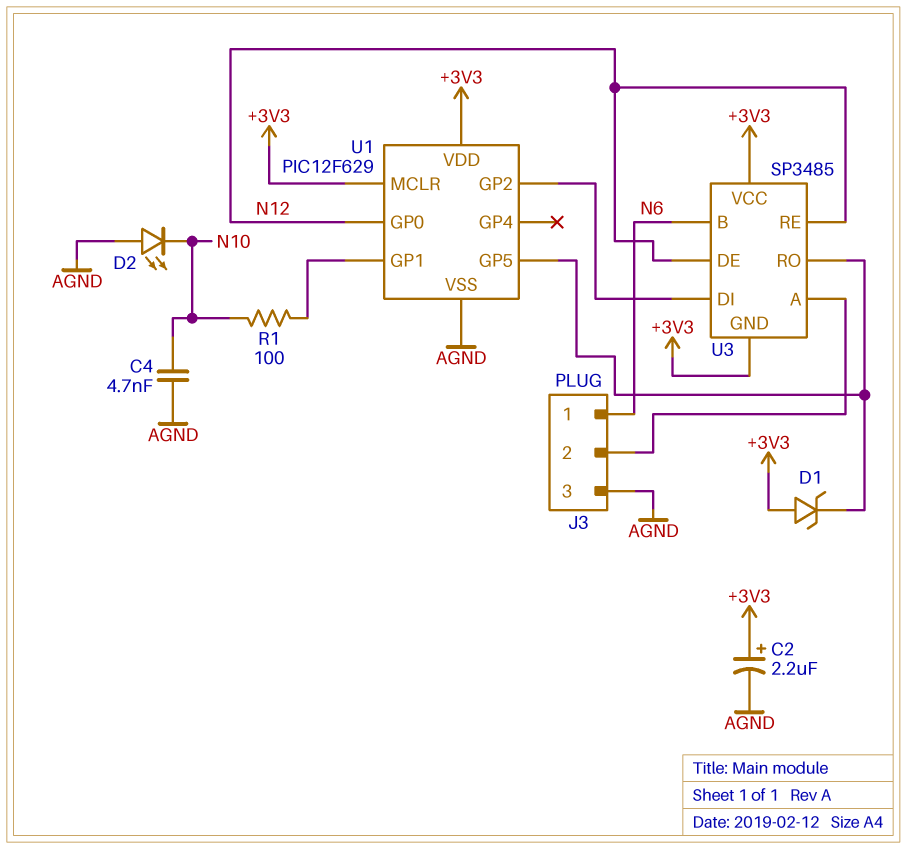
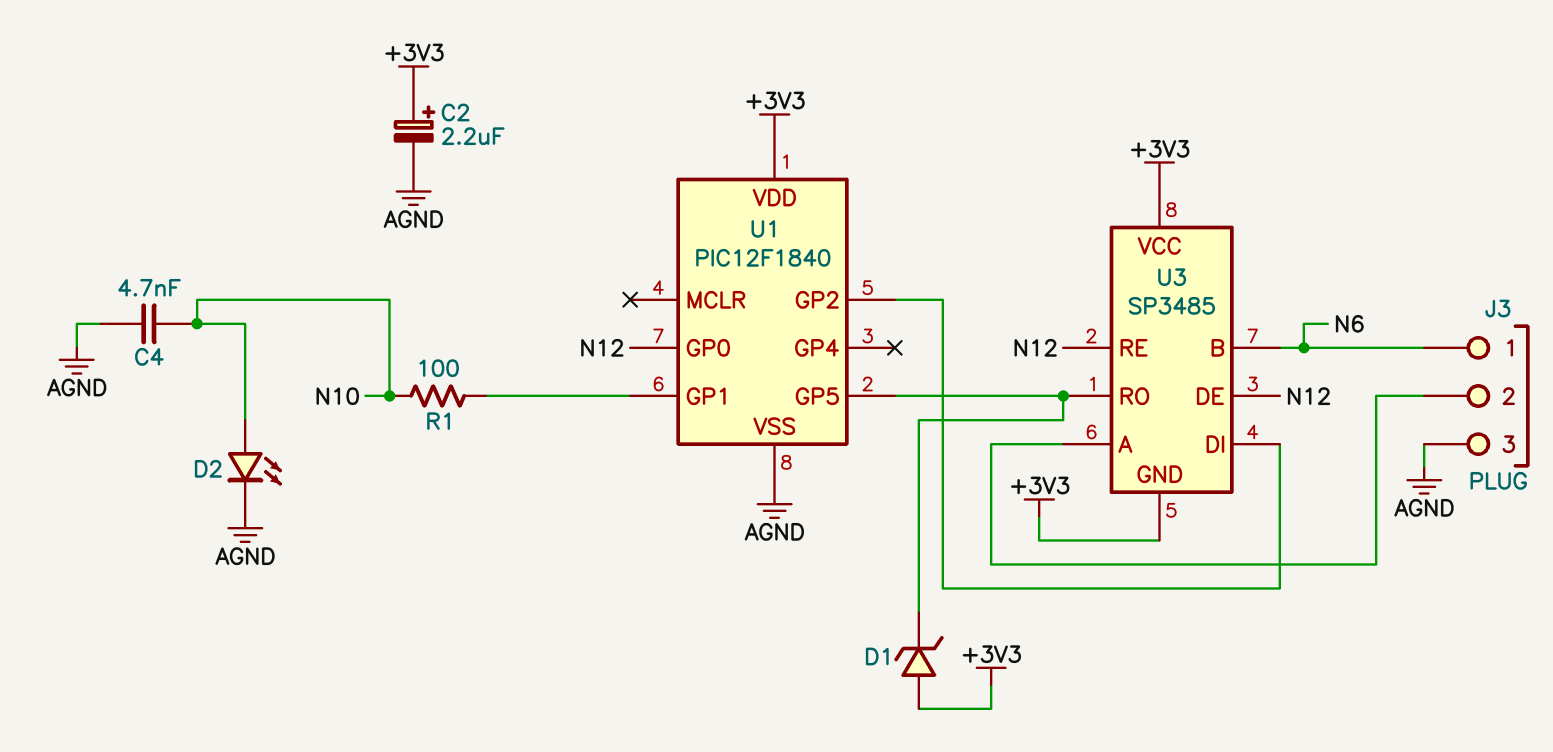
D2: LED (A AGND, K N10) -> LED (A N10, K AGND)
U1: PIC12F629 -> PIC12F1840
U1 pin MCLR: +3V3 -> none

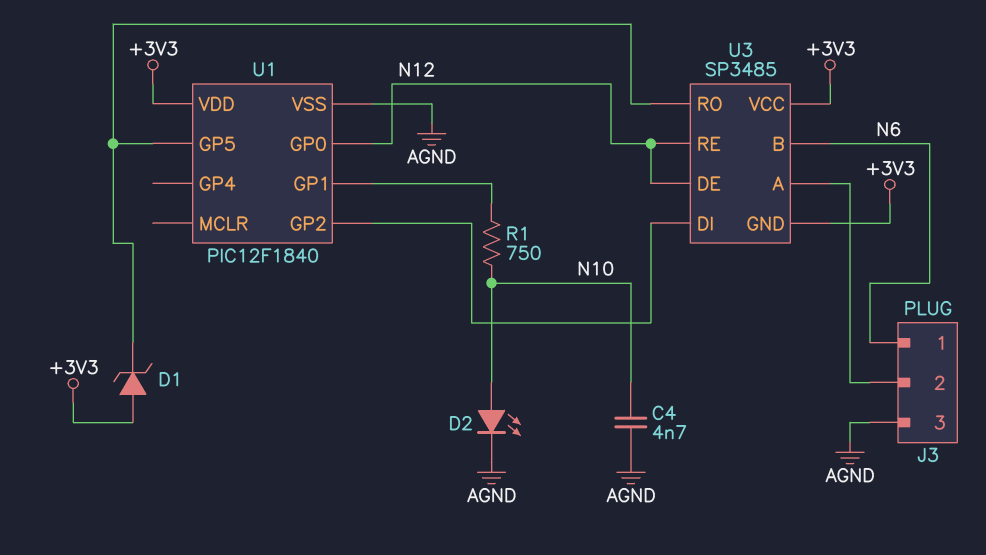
C2: 2.2uF (plus +3V3, minus AGND) -> none
R1: 100 (N10, U1/GP1) -> 750 (N10, U1/GP1)

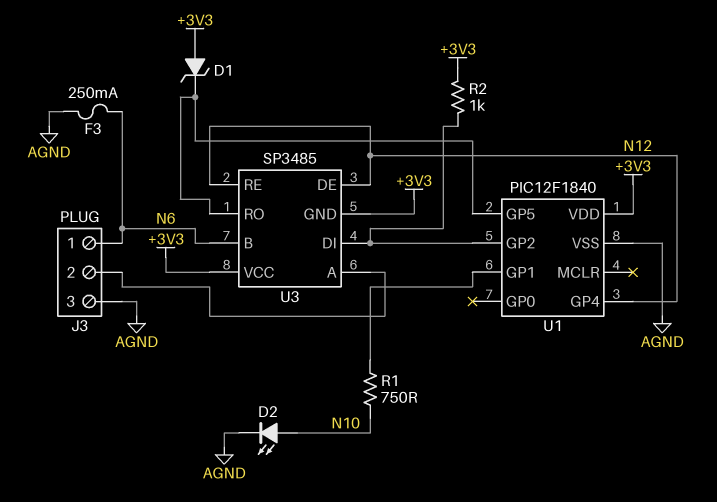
C4: 4.7nF (AGND, N10) -> none
F3: none -> 250mA (AGND, N6)
R2: none -> 1k (+3V3, U1/GP2)
U1 pin GP0: N12 -> none
U1 pin GP4: none -> N12

